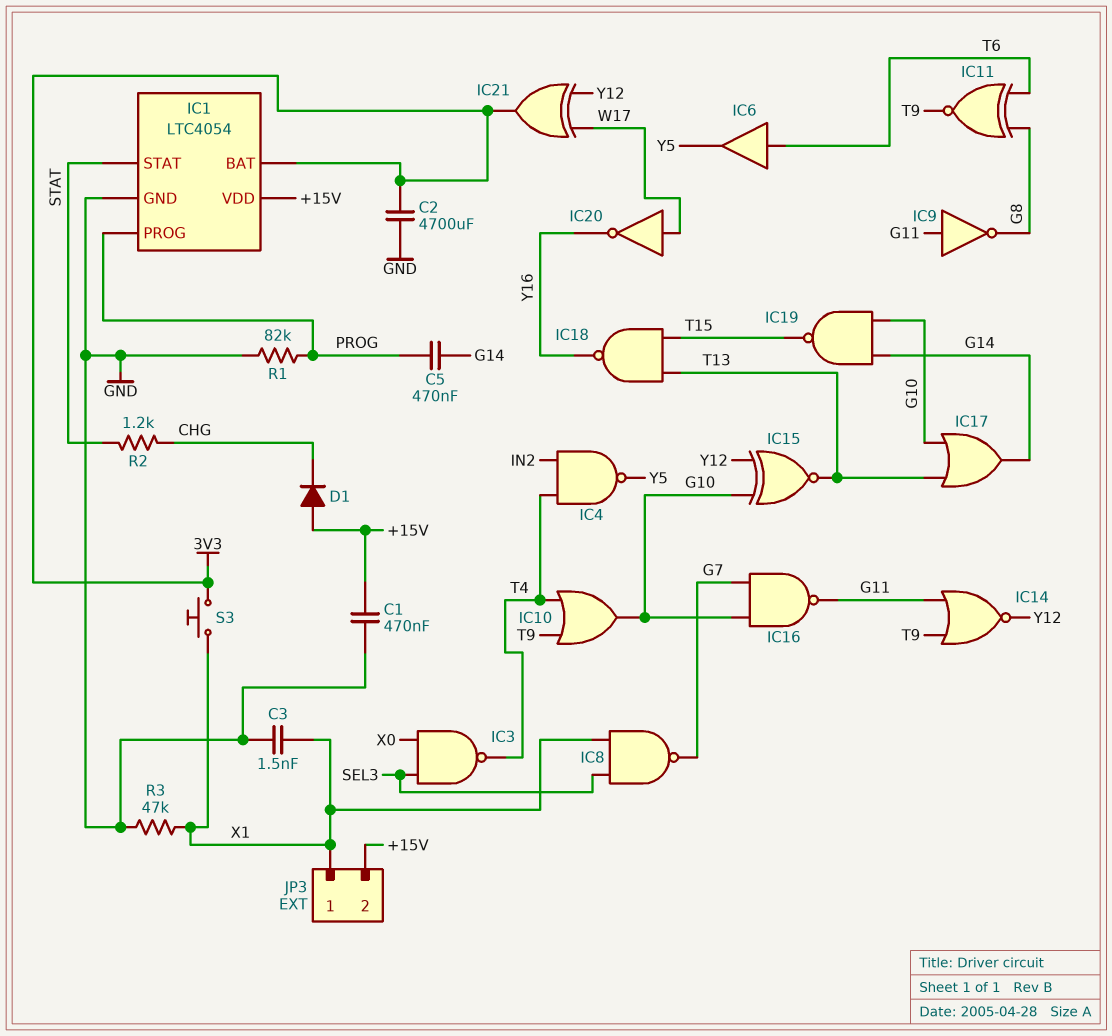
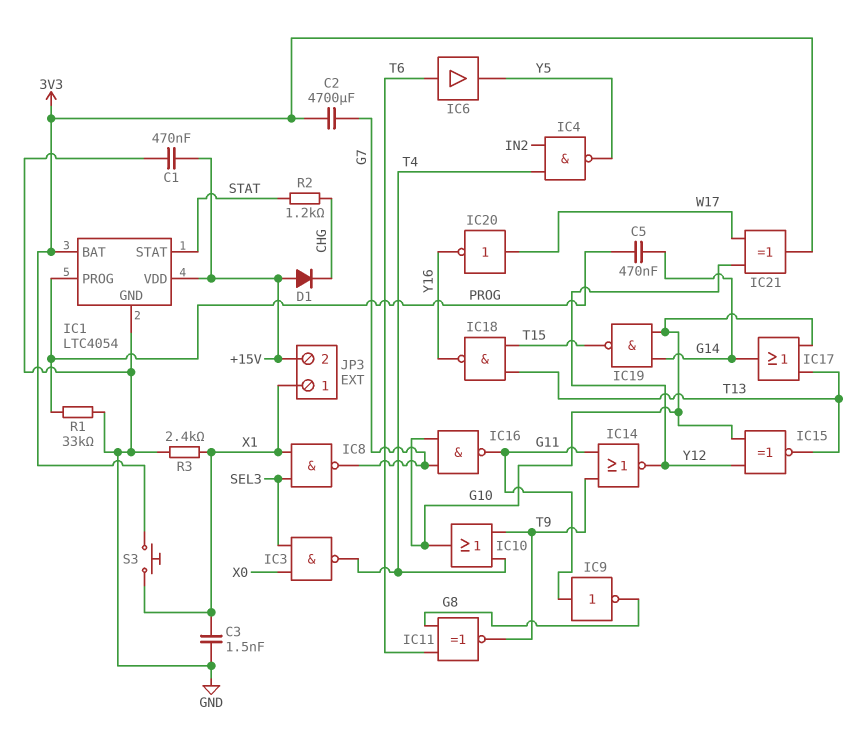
C2: 4700uF (3V3, GND) -> 4700uF (3V3, G7)
R1: 82k (GND, PROG) -> 33k (GND, PROG)
R3: 47k (GND, X1) -> 2.4k (GND, X1)

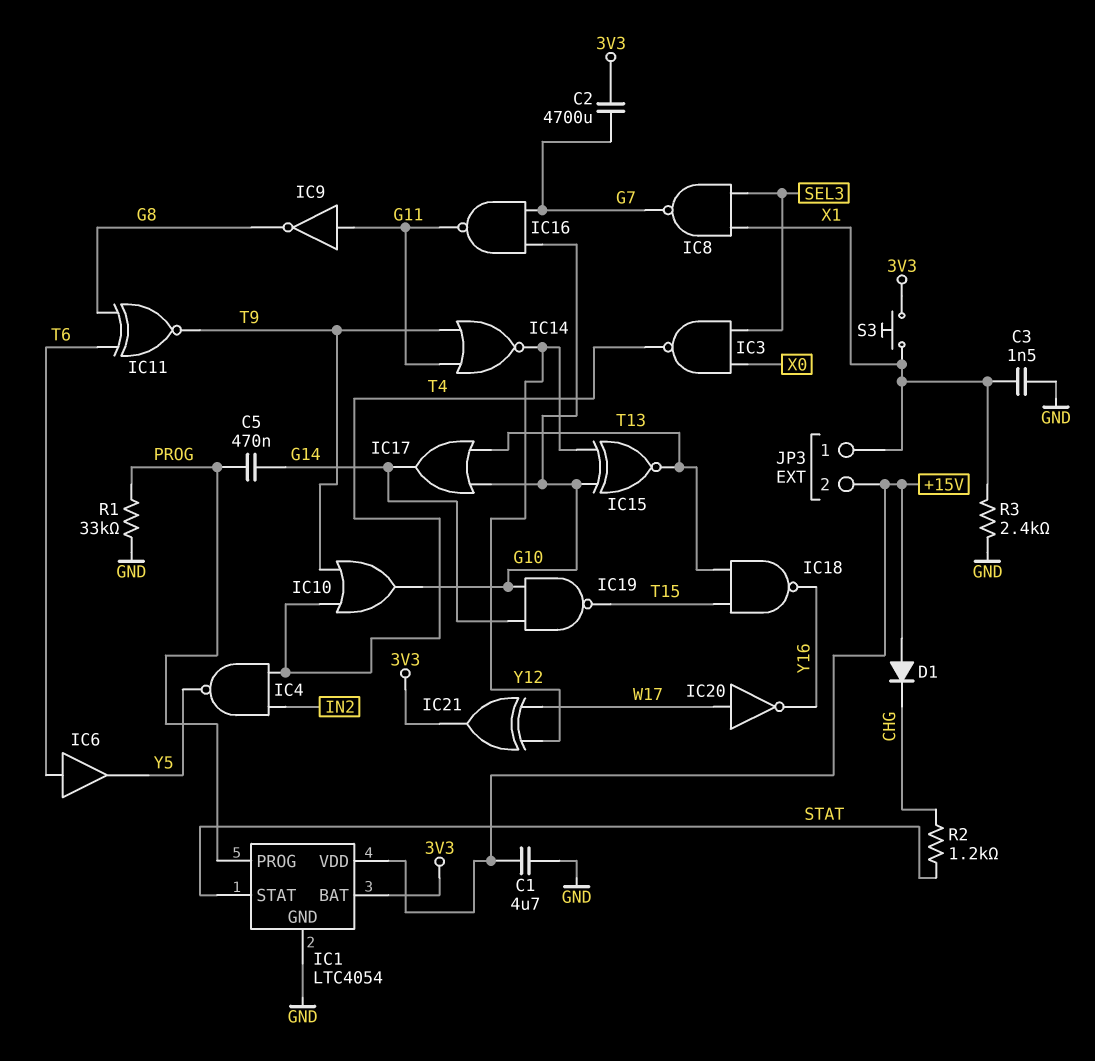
C1: 470nF (+15V, GND) -> 4.7uF (+15V, GND)

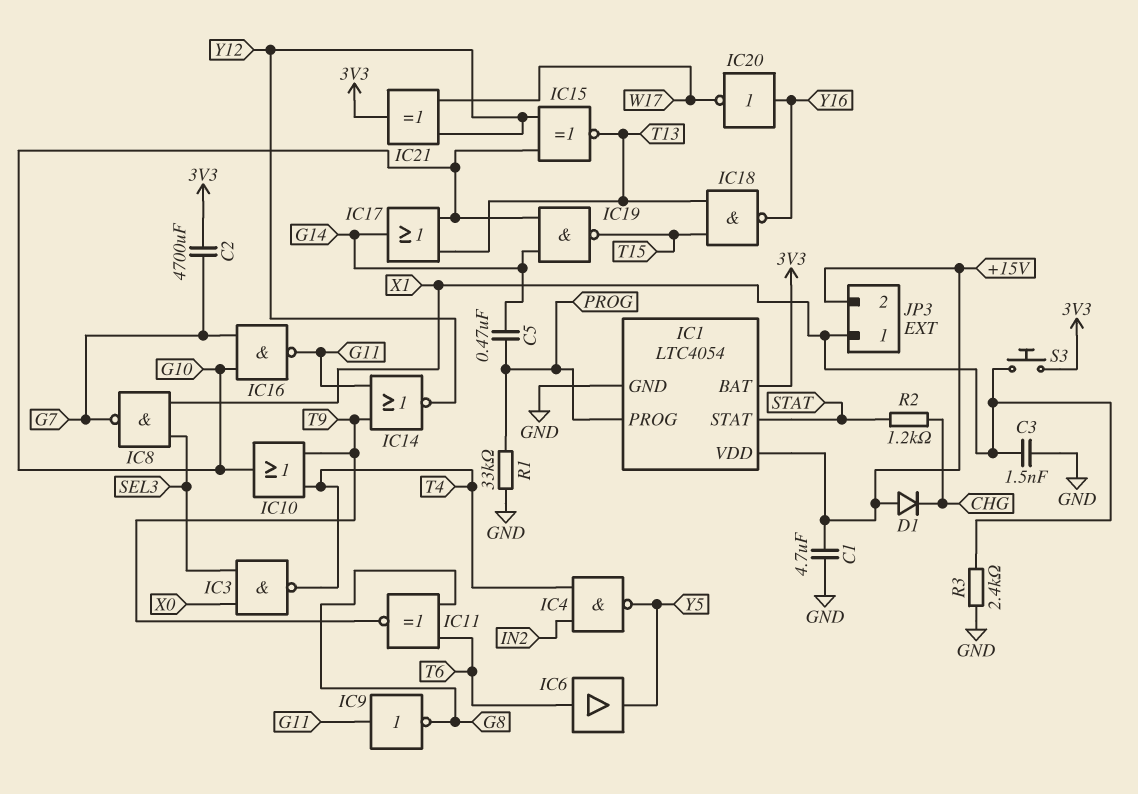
IC20: NOT (in W17, out Y16) -> NOT (in Y16, out W17)

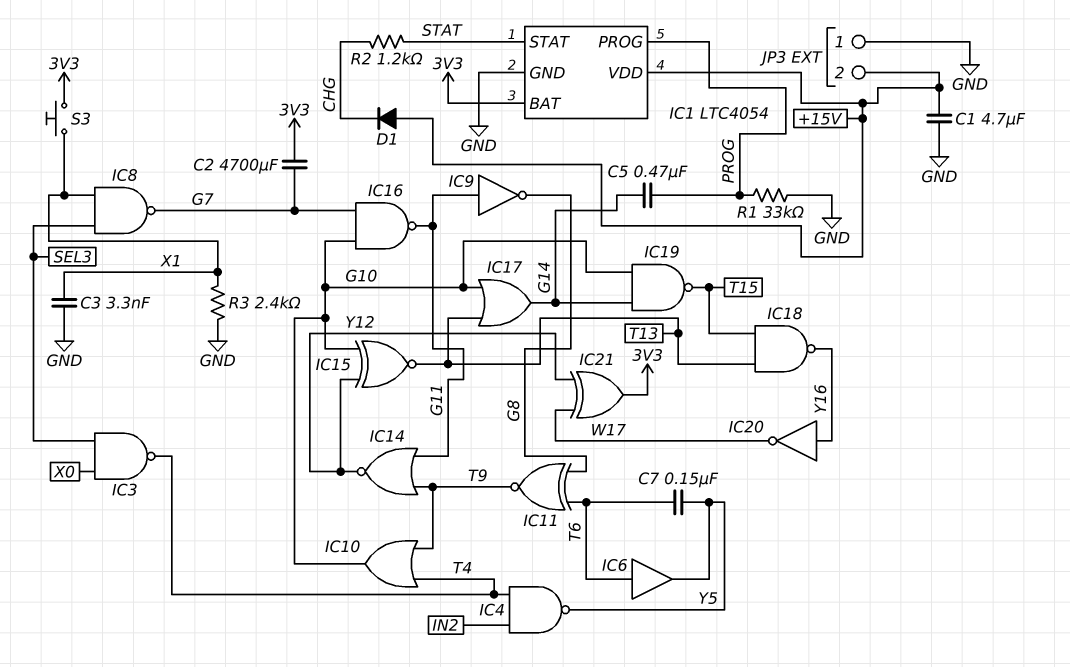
C3: 1.5nF (GND, X1) -> 3.3nF (GND, X1)
C7: none -> 150nF (T6, Y5)
JP3 pin 1: X1 -> GND

